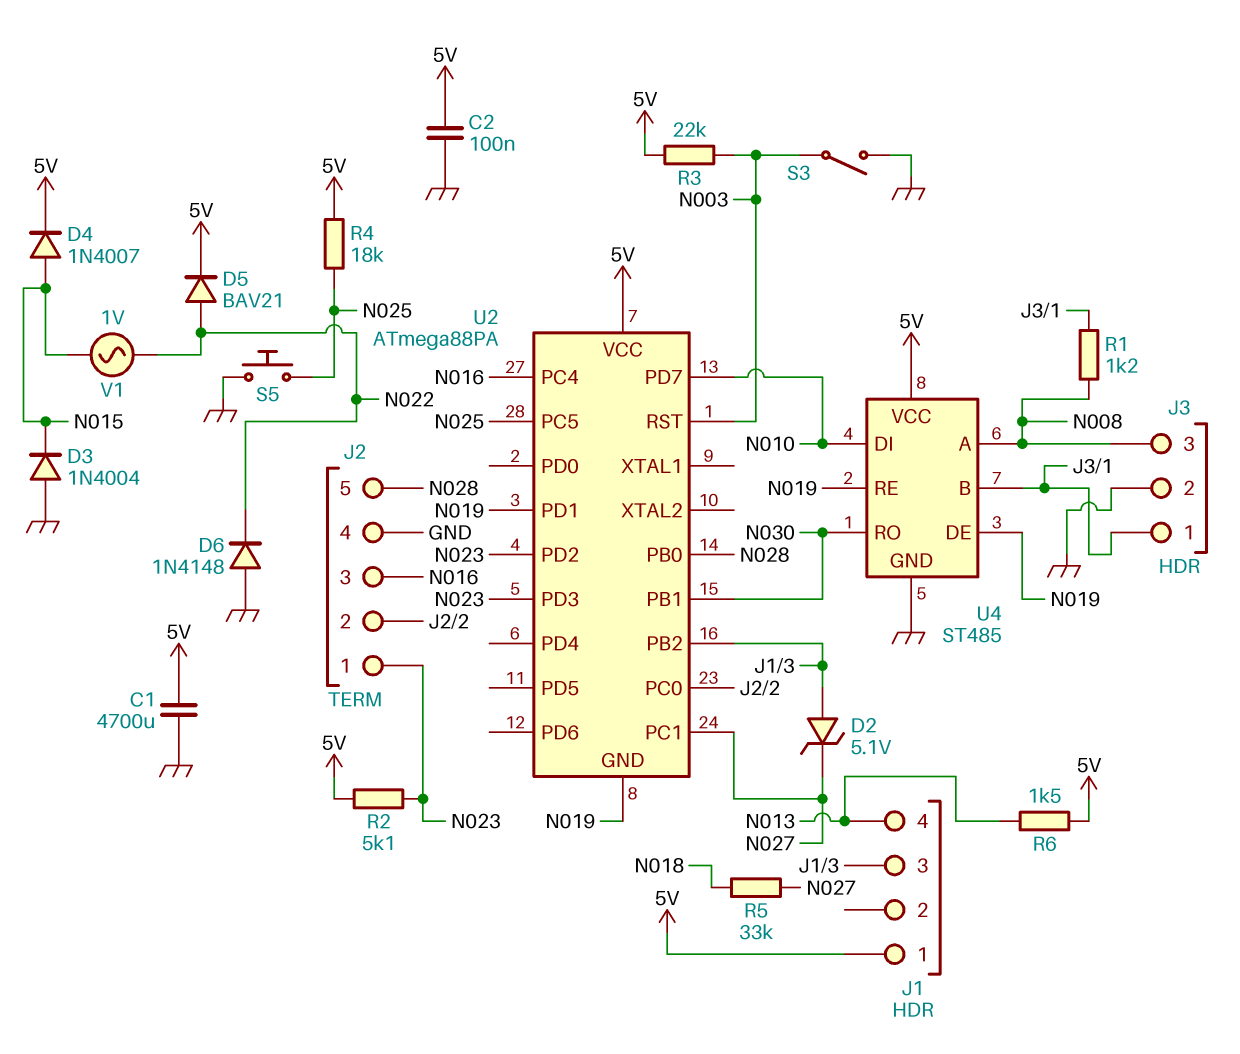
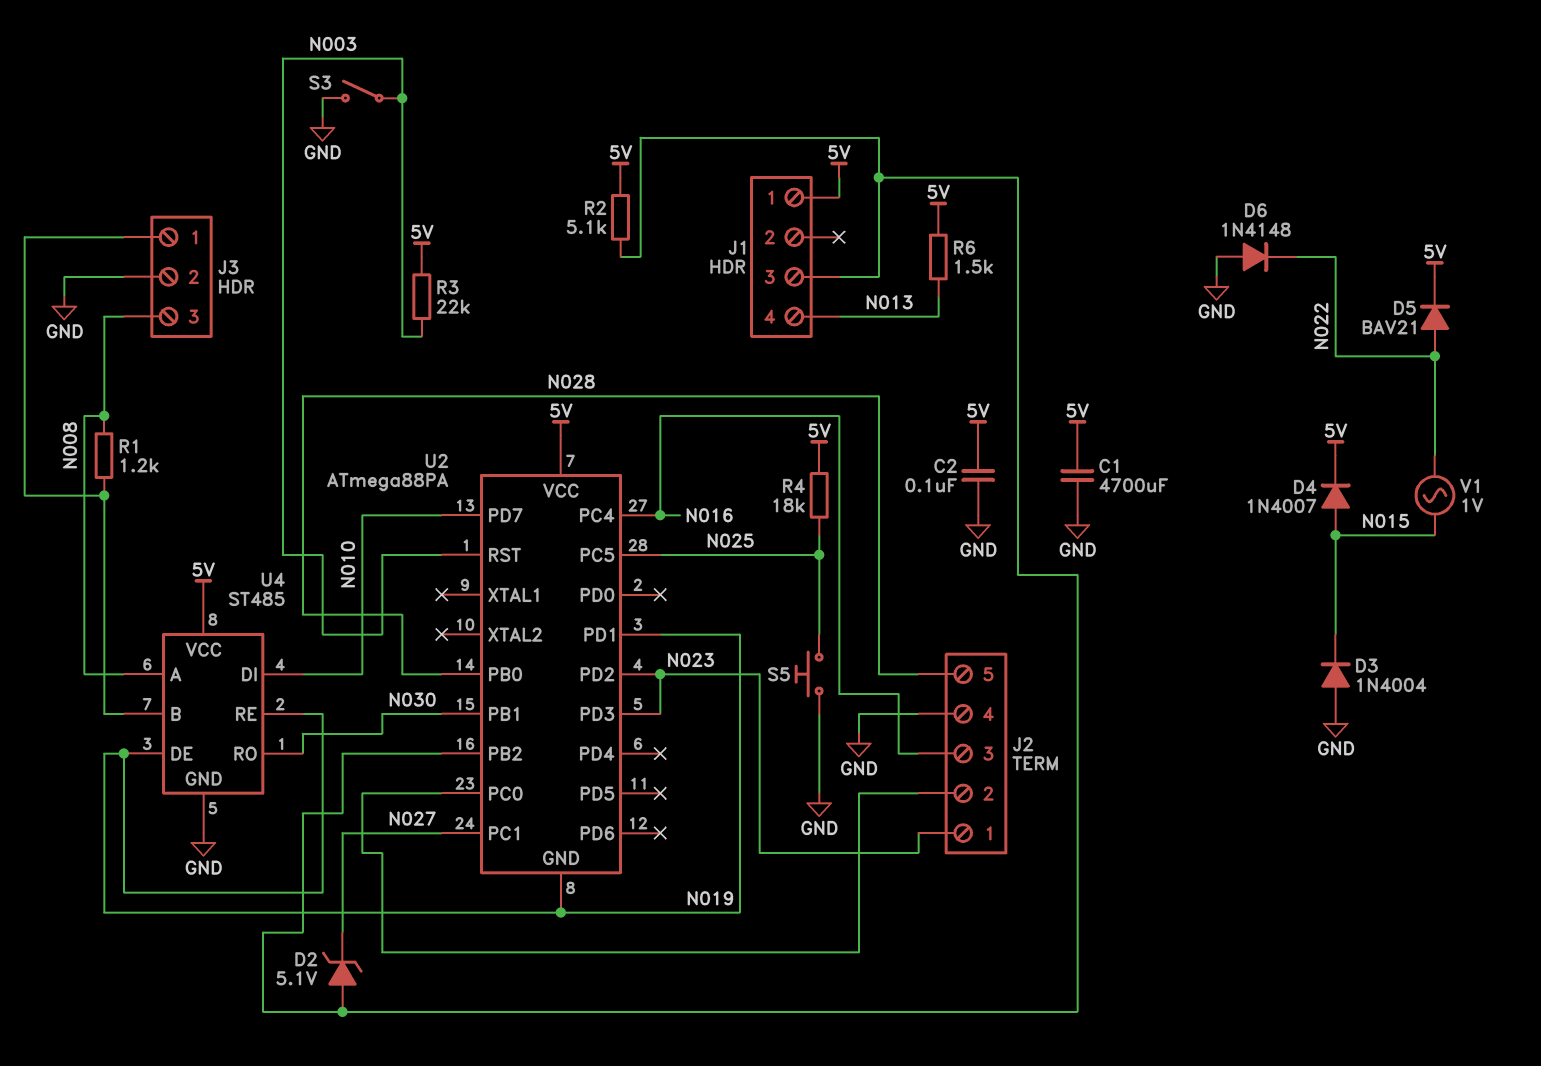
R2: 5.1k (5V, N023) -> 5.1k (5V, J1/3)
R5: 33k (N018, N027) -> none

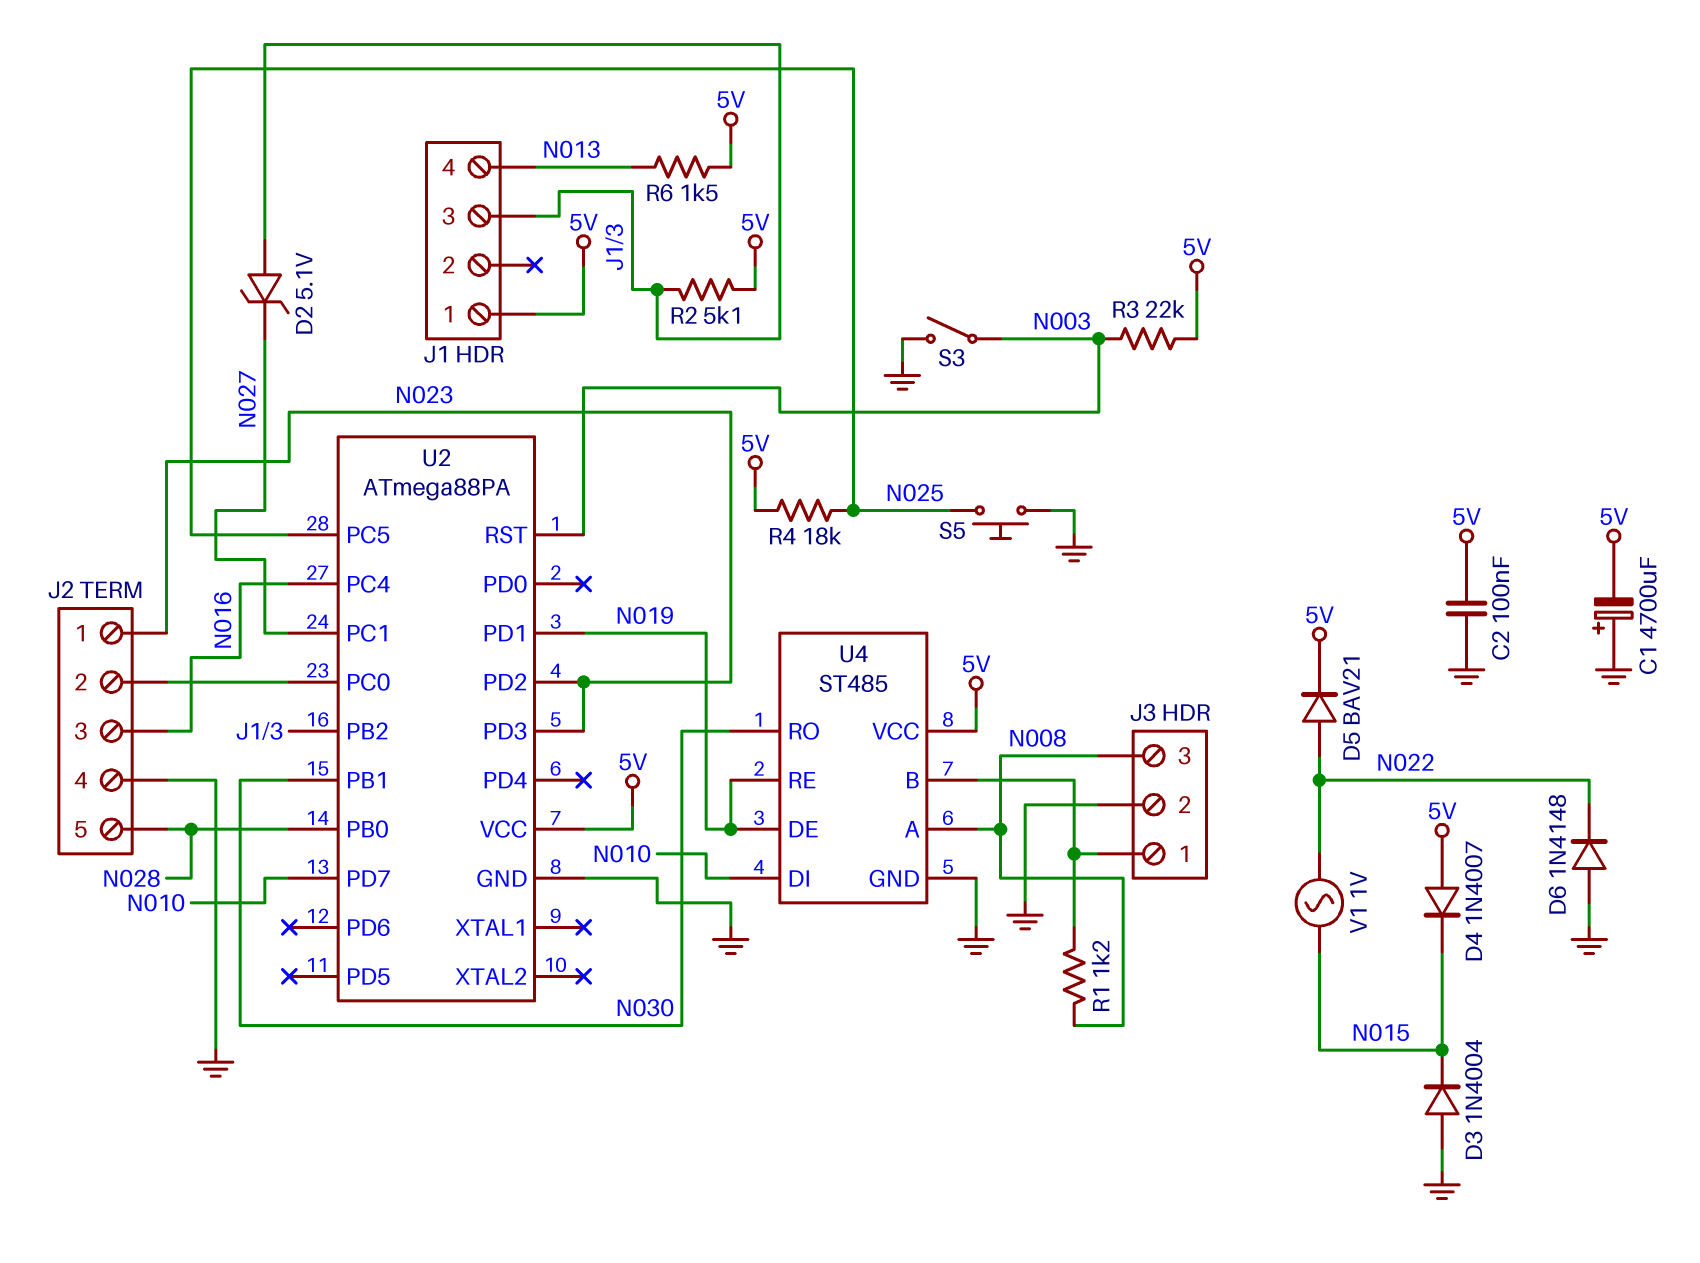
C1: 4700uF (5V, GND) -> 4700uF (plus GND, minus 5V)
D4: diode 1N4007 (A N015, K 5V) -> diode 1N4007 (A 5V, K N015)
U2 pin GND: N019 -> GND

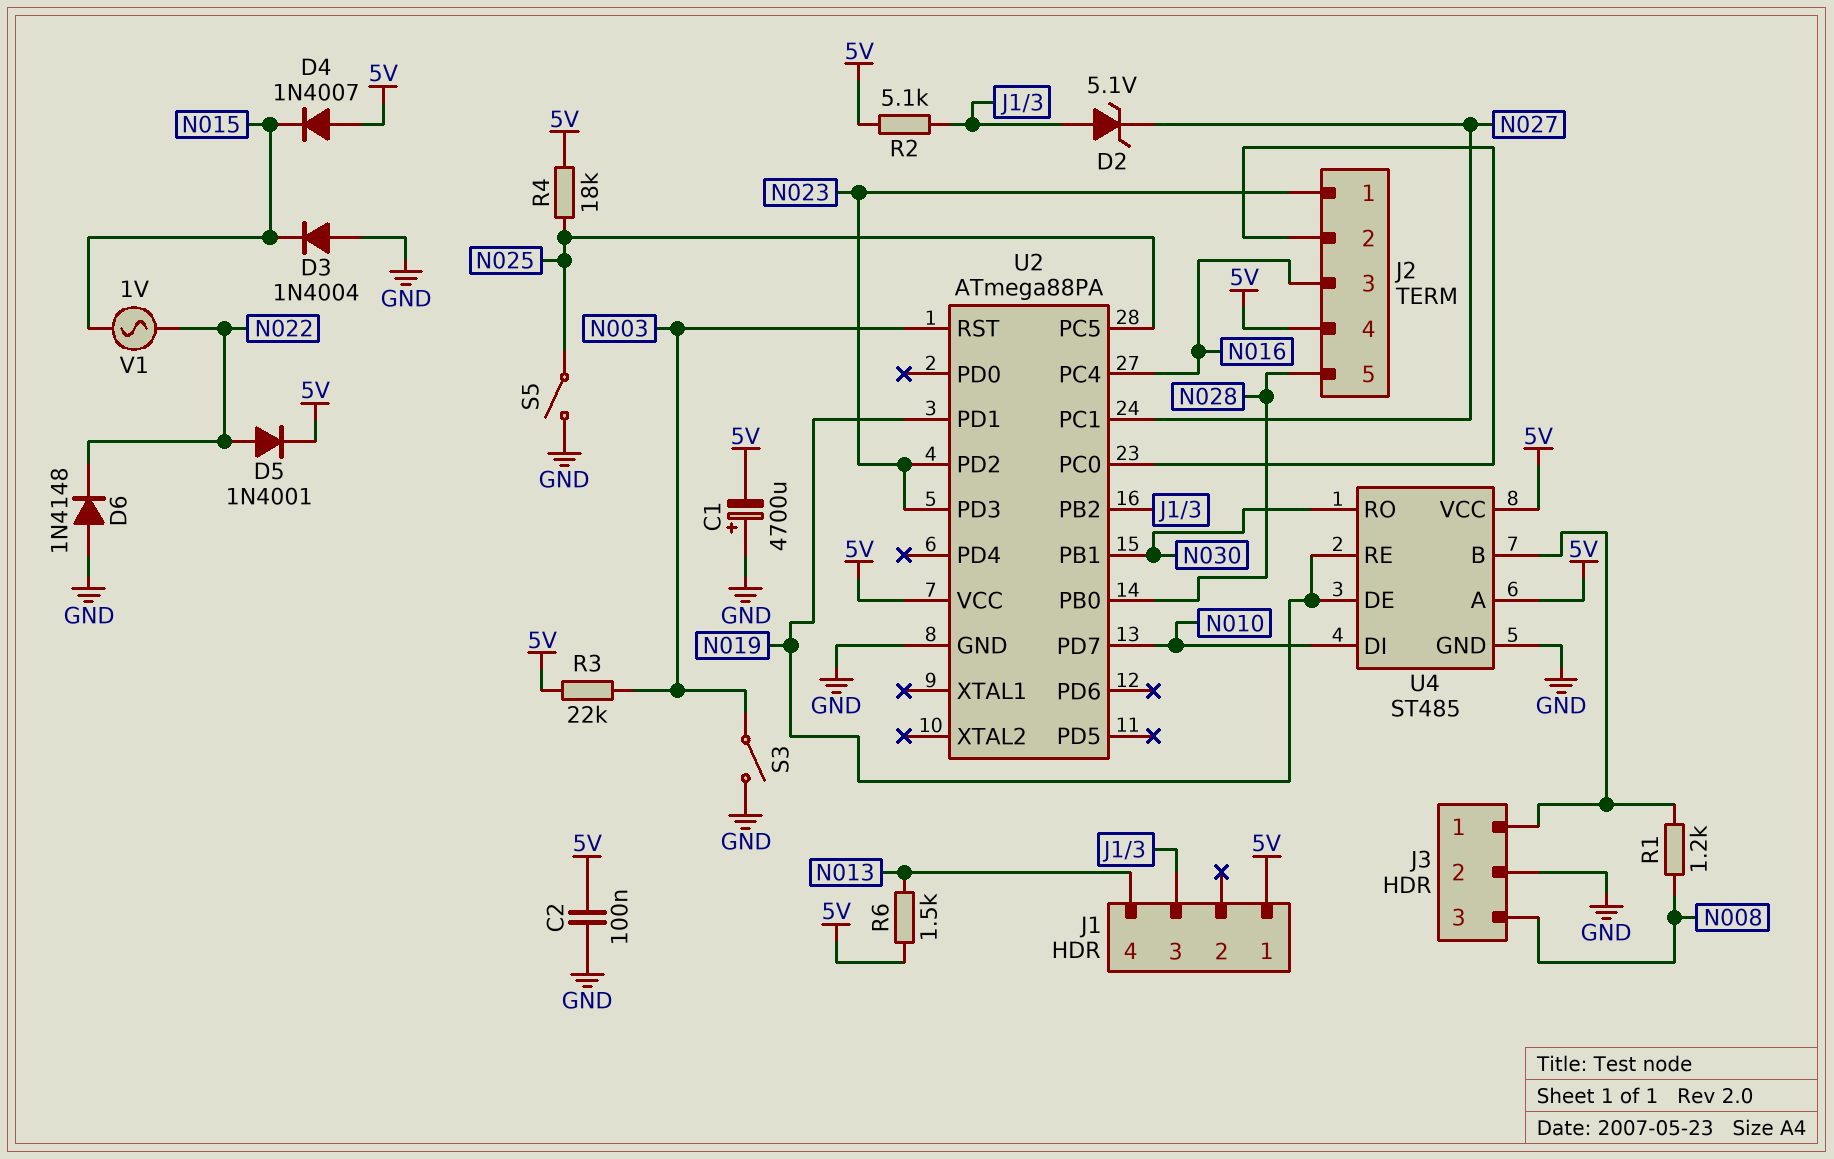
D5: diode BAV21 (A N022, K 5V) -> diode 1N4001 (A N022, K 5V)
J2 pin 4: GND -> 5V
S5: button (GND, N025) -> switch (GND, N025)
U4 pin A: N008 -> 5V

